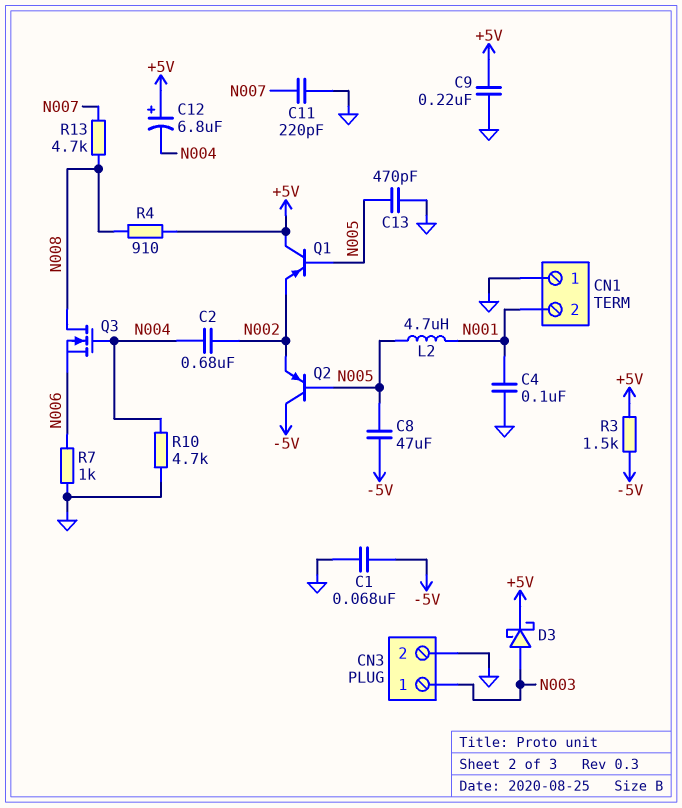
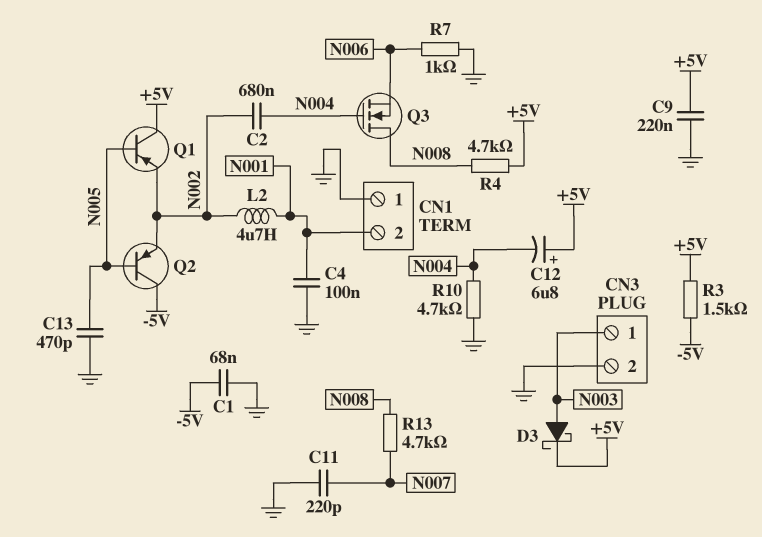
C8: 47uF (-5V, N005) -> none
L2: 4.7uH (N001, N005) -> 4.7uH (N001, N002)
R4: 910 (+5V, N008) -> 4.7k (+5V, N008)

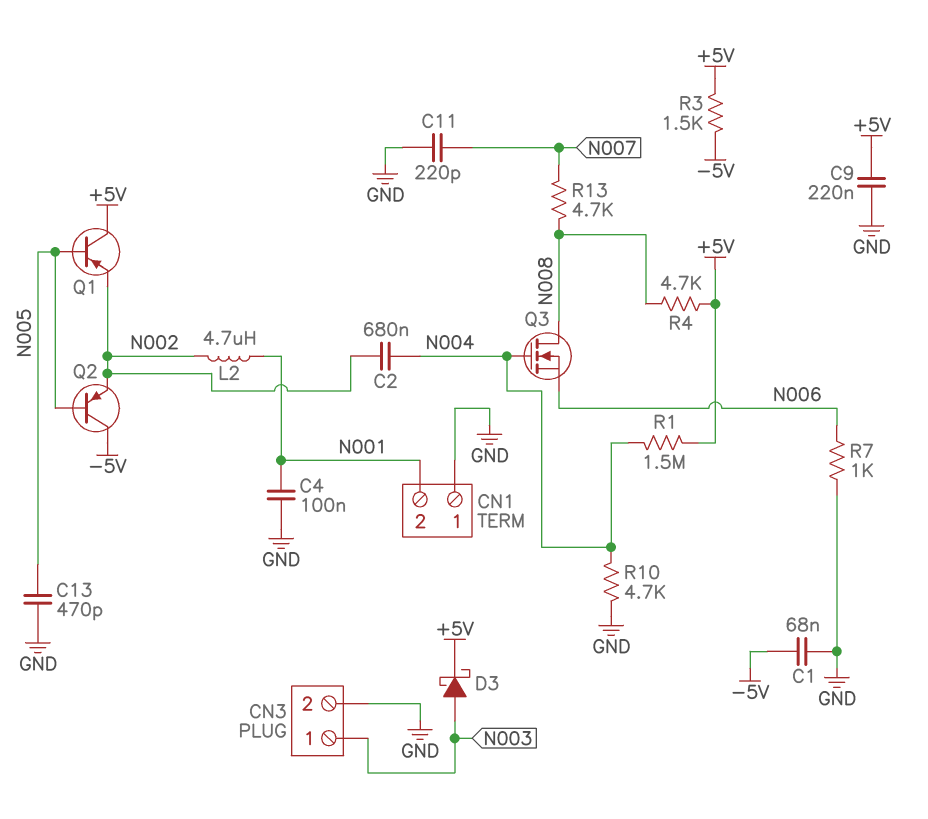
C12: 6.8uF (plus +5V, minus N004) -> none
R1: none -> 1.5M (+5V, N004)

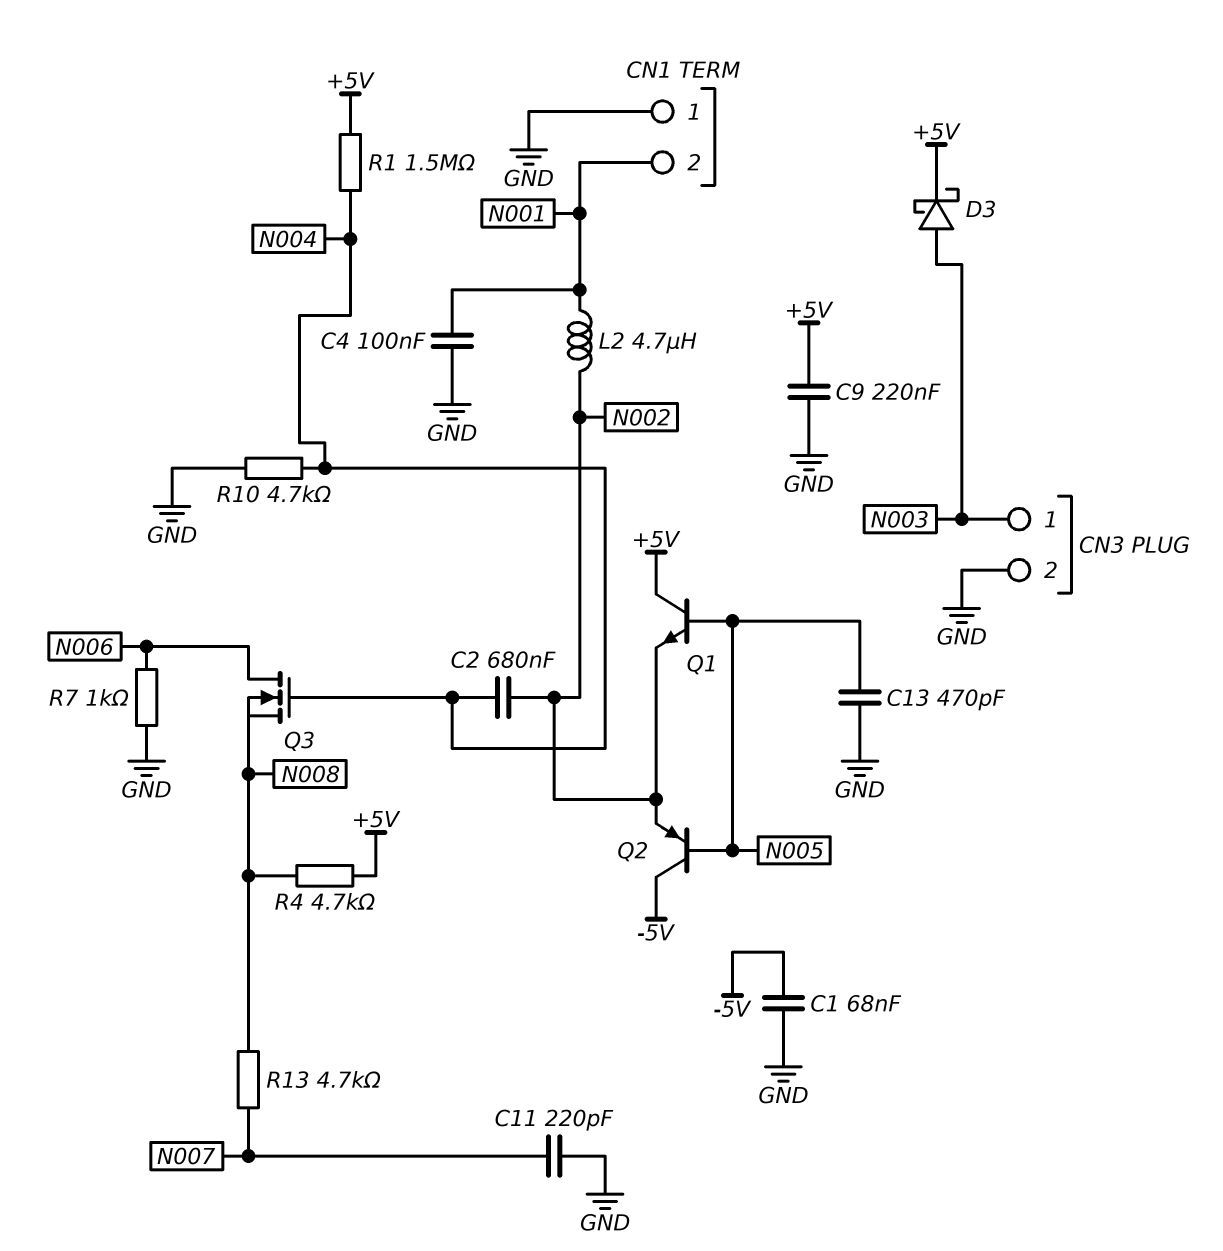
Q1: PNP (B N005, C +5V, E N002) -> NPN (B N005, C +5V, E N002)
Q3: NMOS (G N004, D N008, S N006) -> NMOS (G N004, D N006, S N008)
R3: 1.5k (+5V, -5V) -> none

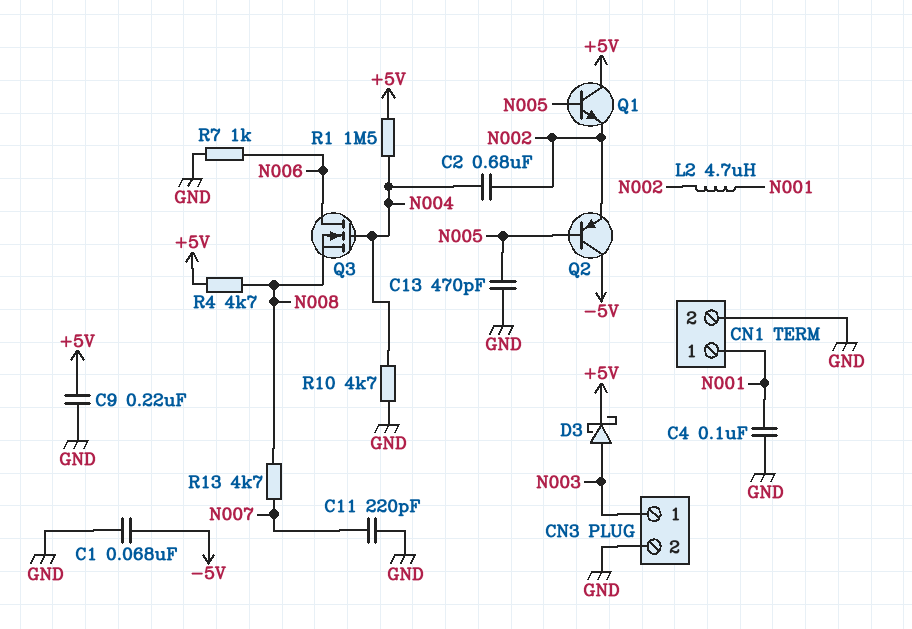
CN1 pin 1: GND -> N001
CN1 pin 2: N001 -> GND

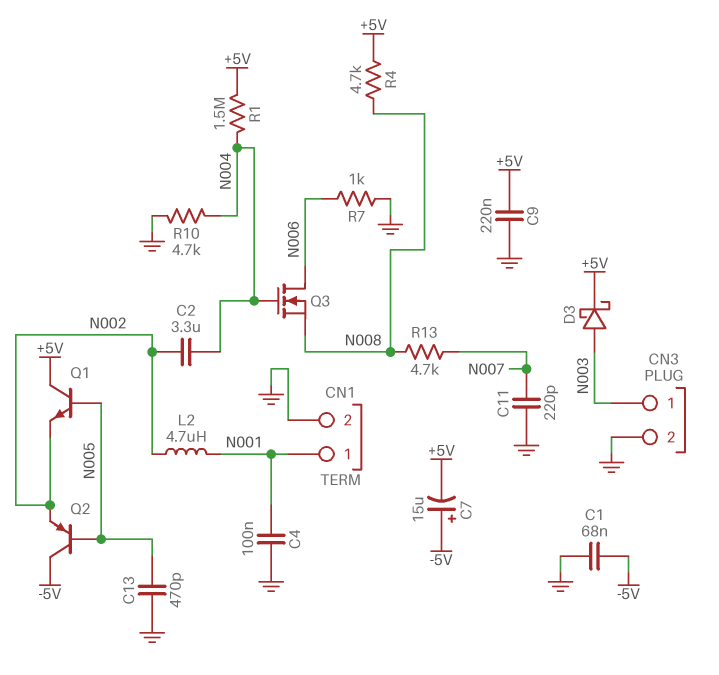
C2: 680nF (N002, N004) -> 3.3uF (N002, N004)
C7: none -> 15uF (plus -5V, minus +5V)

